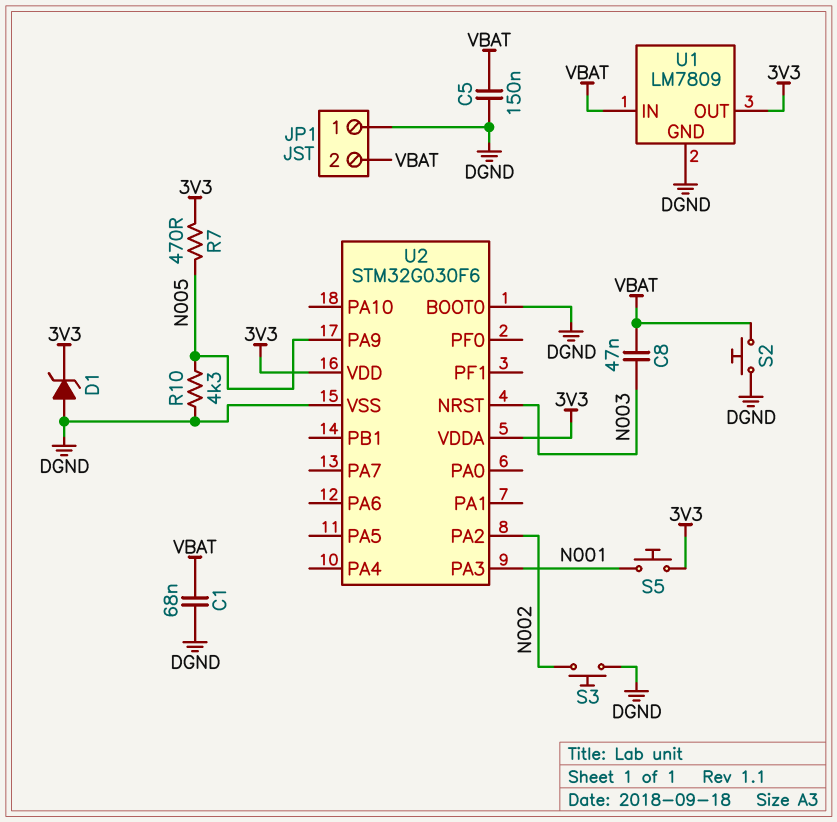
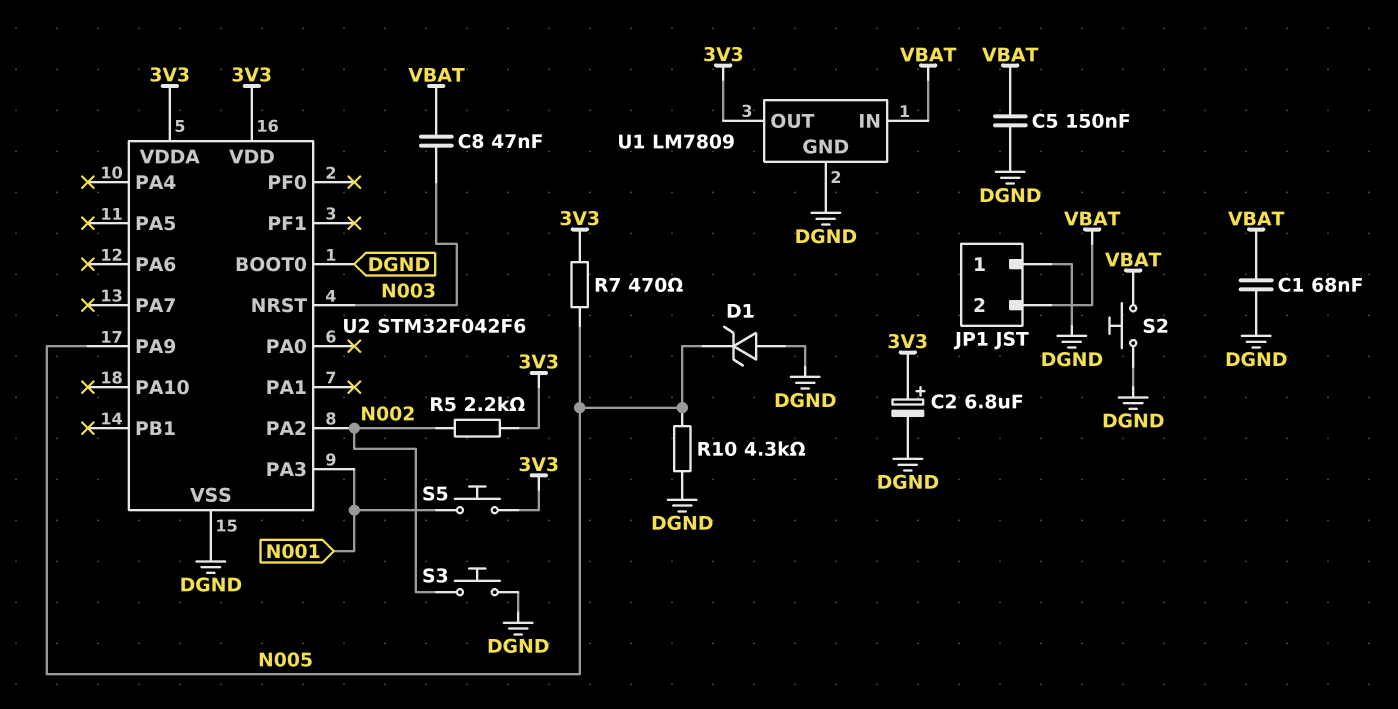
C2: none -> 6.8uF (plus 3V3, minus DGND)
D1: zener (A DGND, K 3V3) -> zener (A DGND, K N005)
R5: none -> 2.2k (3V3, N002)
U2: STM32G030F6 -> STM32F042F6

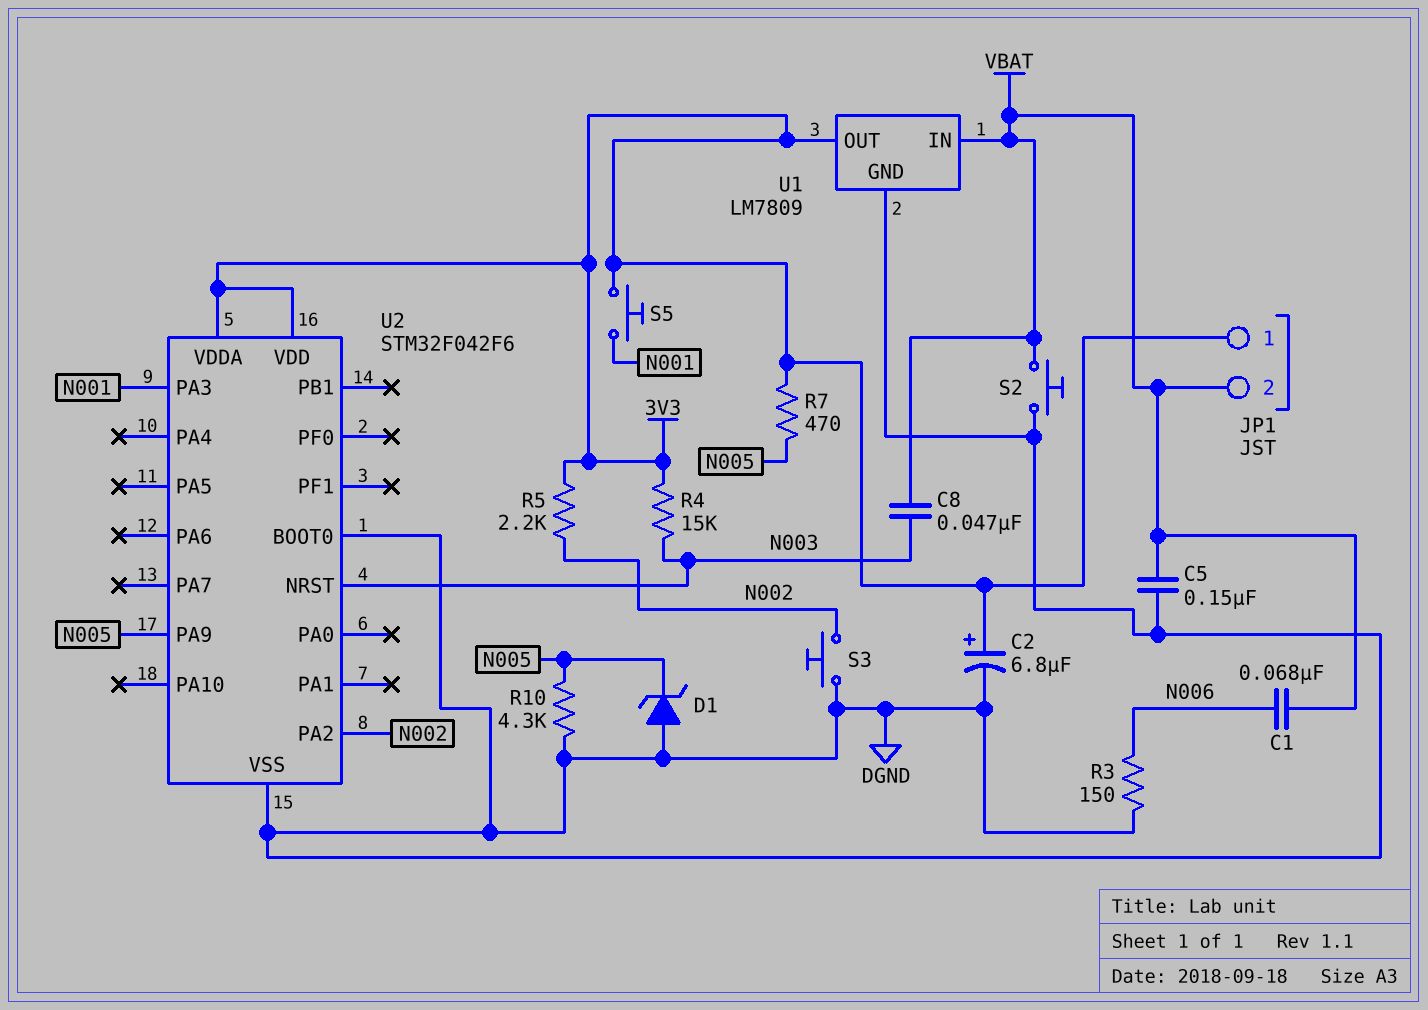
C1: 68nF (DGND, VBAT) -> 68nF (N006, VBAT)
JP1 pin 1: DGND -> 3V3
R3: none -> 150 (DGND, N006)
R4: none -> 15k (3V3, N003)

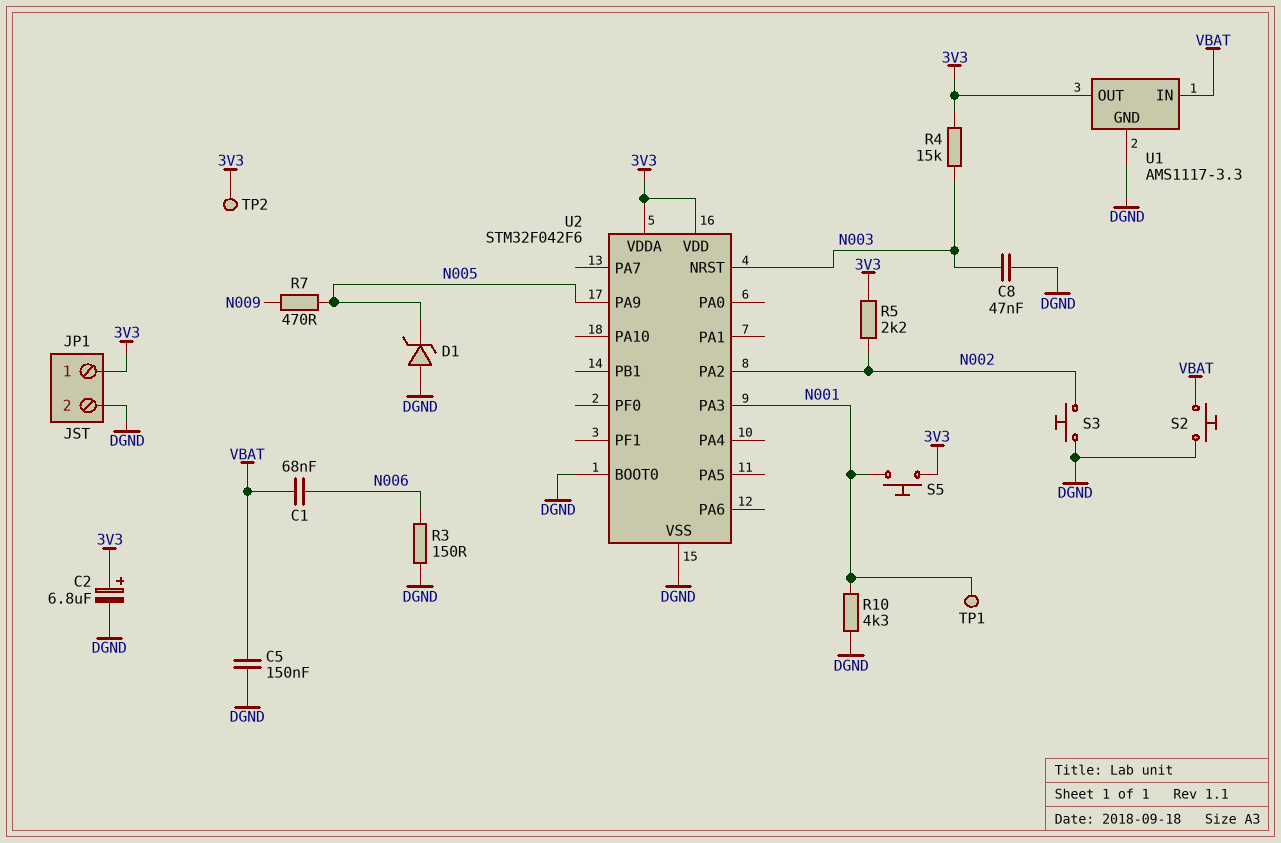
C8: 47nF (N003, VBAT) -> 47nF (DGND, N003)
JP1 pin 2: VBAT -> DGND
R7: 470 (3V3, N005) -> 470 (N005, N009)
R10: 4.3k (DGND, N005) -> 4.3k (DGND, N001)
TP1: none -> test point (N001)
TP2: none -> test point (3V3)
U1: LM7809 -> AMS1117-3.3

